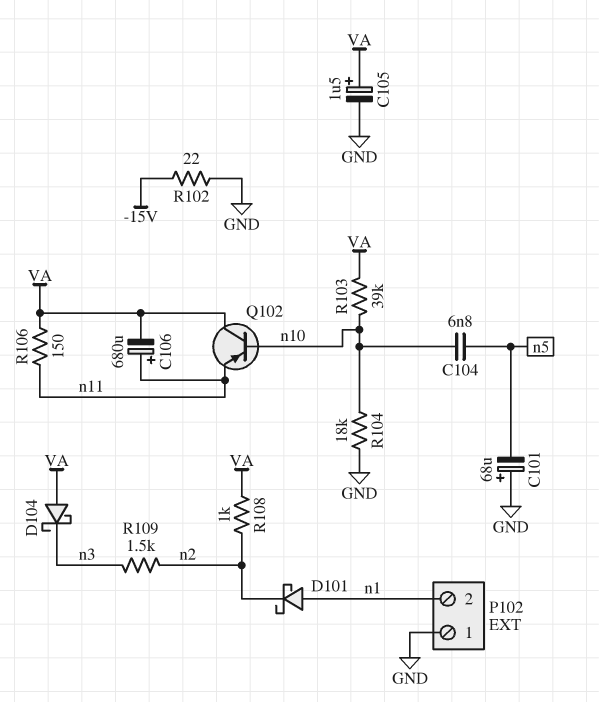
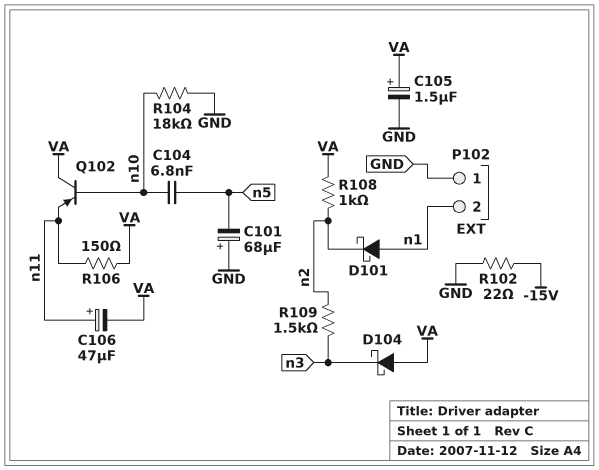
C106: 680uF (plus n11, minus VA) -> 47uF (plus n11, minus VA)
R103: 39k (VA, n10) -> none

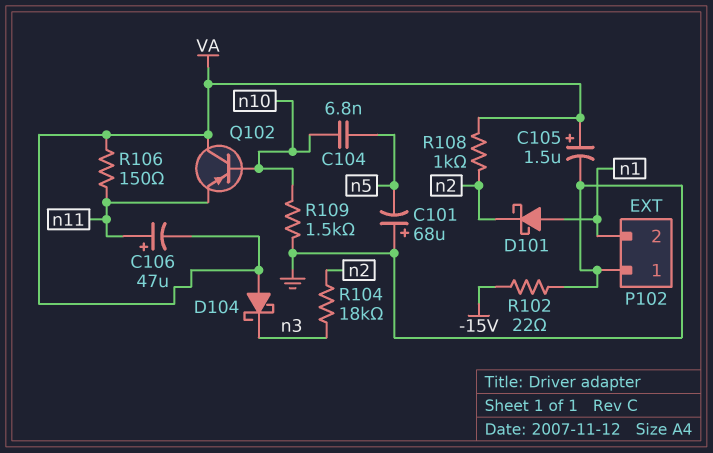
R104: 18k (GND, n10) -> 18k (n2, n3)
R109: 1.5k (n2, n3) -> 1.5k (GND, n10)

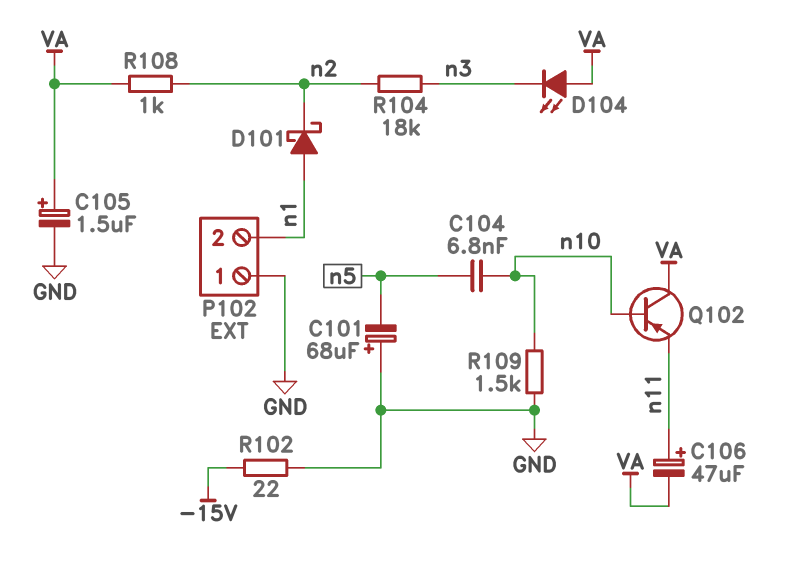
D104: schottky (A VA, K n3) -> LED (A VA, K n3)
R106: 150 (VA, n11) -> none

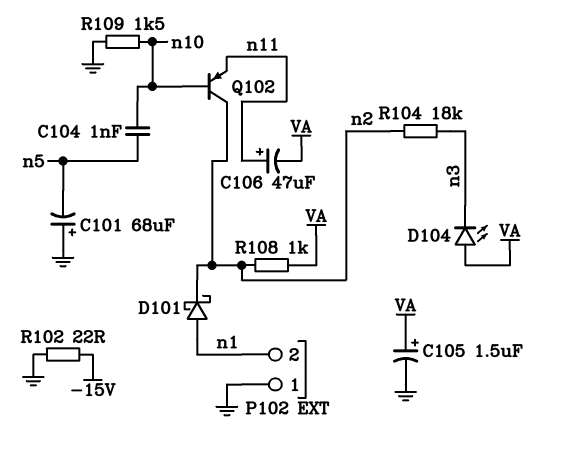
C104: 6.8nF (n5, n10) -> 1nF (n5, n10)
Q102: PNP (B n10, C VA, E n11) -> PNP (B n10, C n2, E n11)

